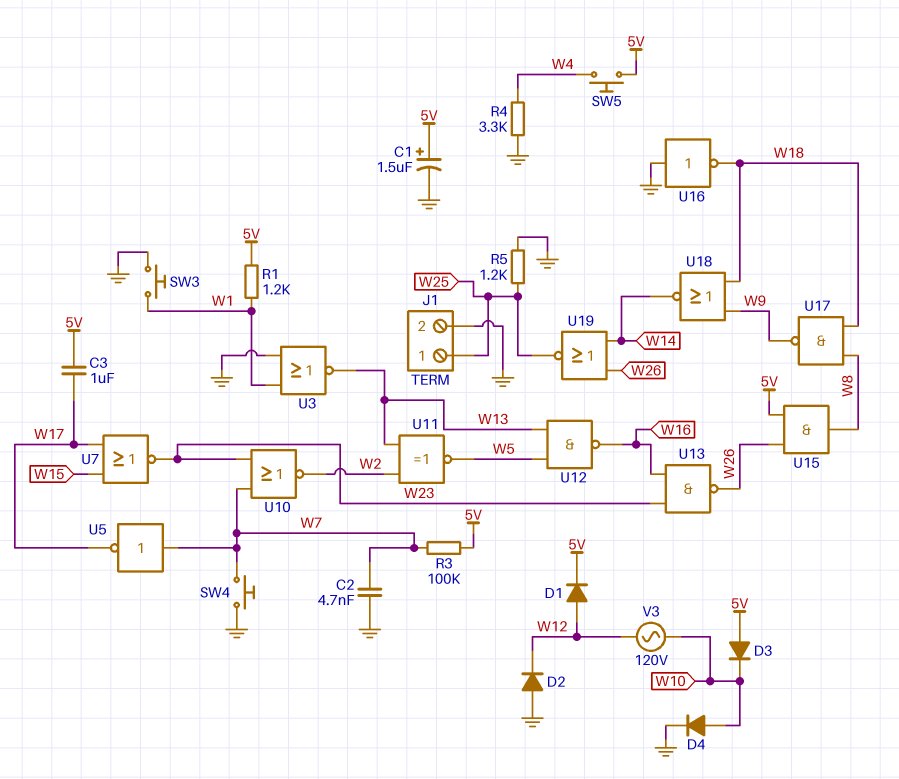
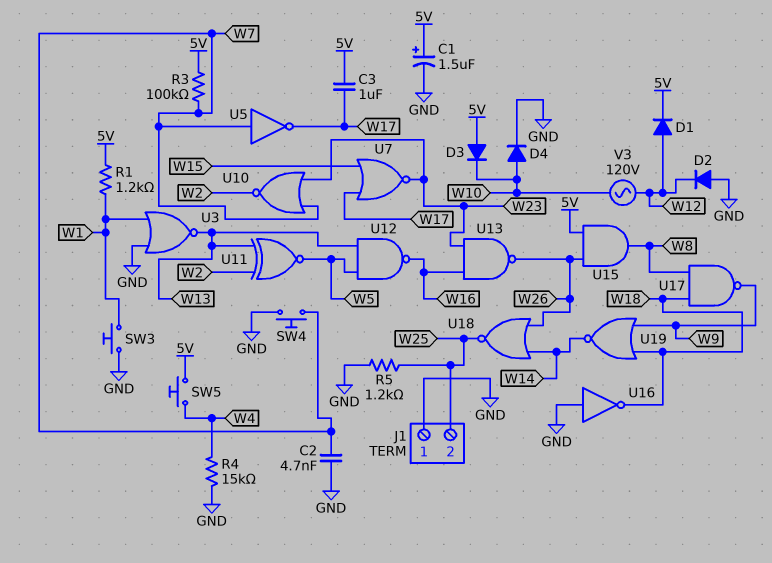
J1 pin 1: W25 -> GND
J1 pin 2: GND -> W25
R4: 3.3k (GND, W4) -> 15k (GND, W4)
U18: NOR (in W9, in W18, out W14) -> NOR (in W14, in W26, out W25)
U19: NOR (in W14, in W26, out W25) -> NOR (in W9, in W18, out W14)

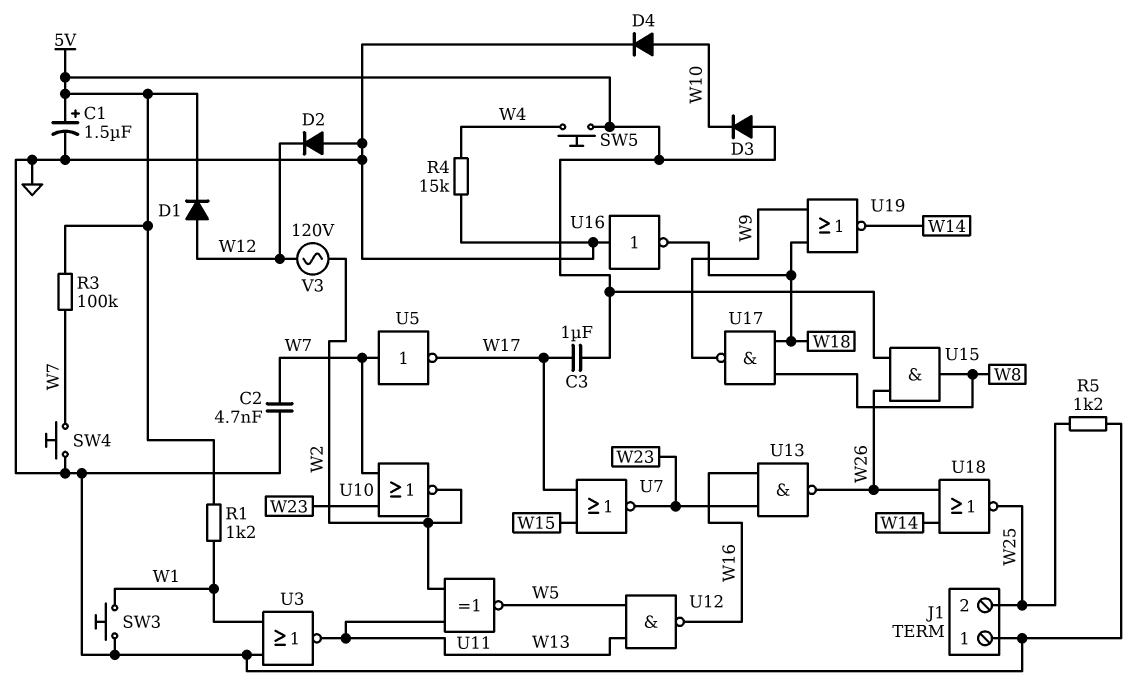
V3: AC 120V (W10, W12) -> AC 120V (W2, W12)

